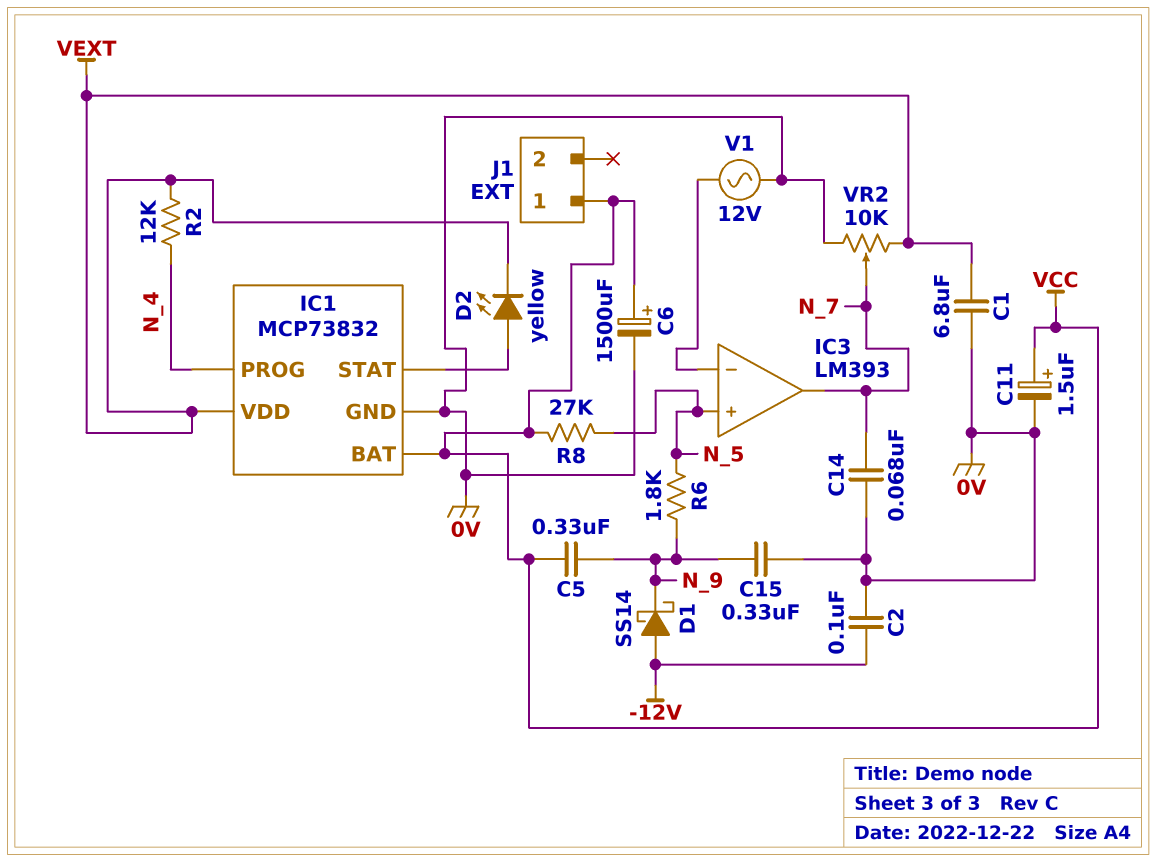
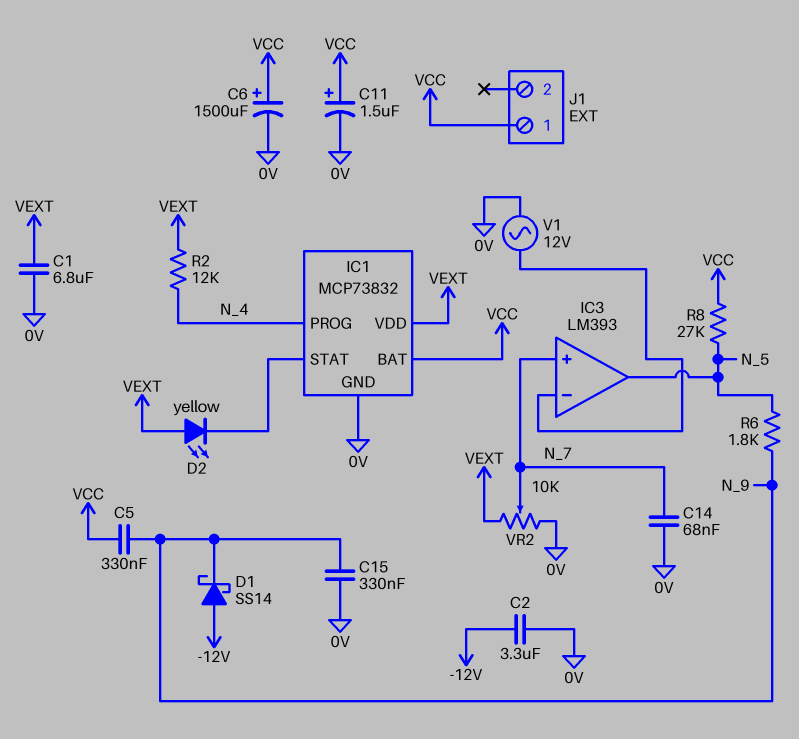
C2: 100nF (-12V, 0V) -> 3.3uF (-12V, 0V)
D2: LED yellow (A IC1/STAT, K VEXT) -> LED yellow (A VEXT, K IC1/STAT)
IC3 pin in+: N_5 -> N_7
IC3 pin out: N_7 -> N_5

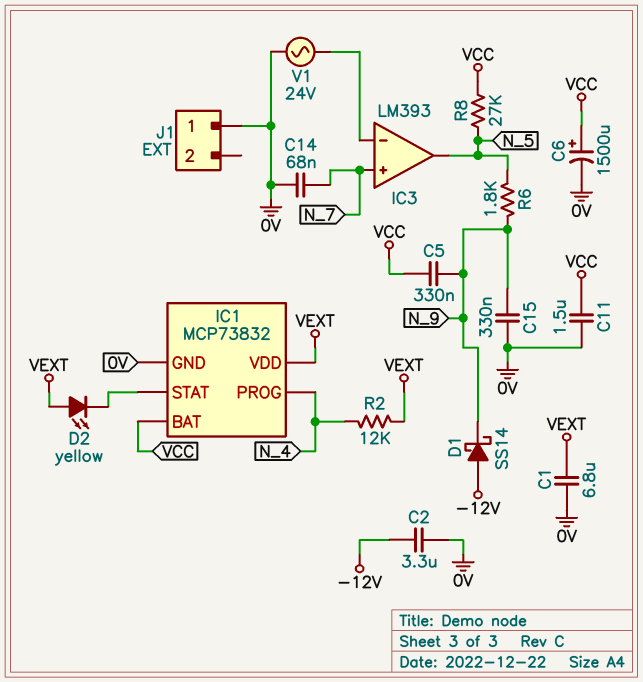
C11: 1.5uF (plus VCC, minus 0V) -> 1.5uF (0V, VCC)
J1 pin 1: VCC -> 0V
V1: AC 12V (0V, IC3/in-) -> AC 24V (0V, IC3/in-)
VR2: 10k (0V, VEXT, wiper N_7) -> none

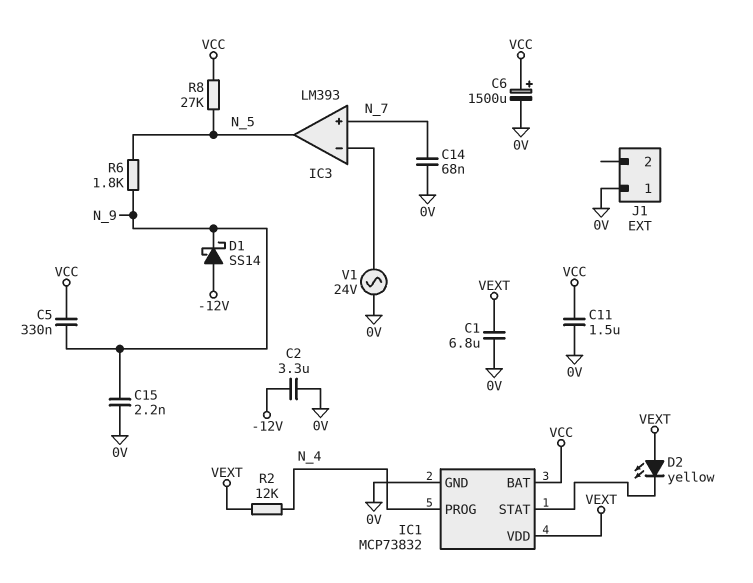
C15: 330nF (0V, N_9) -> 2.2nF (0V, N_9)

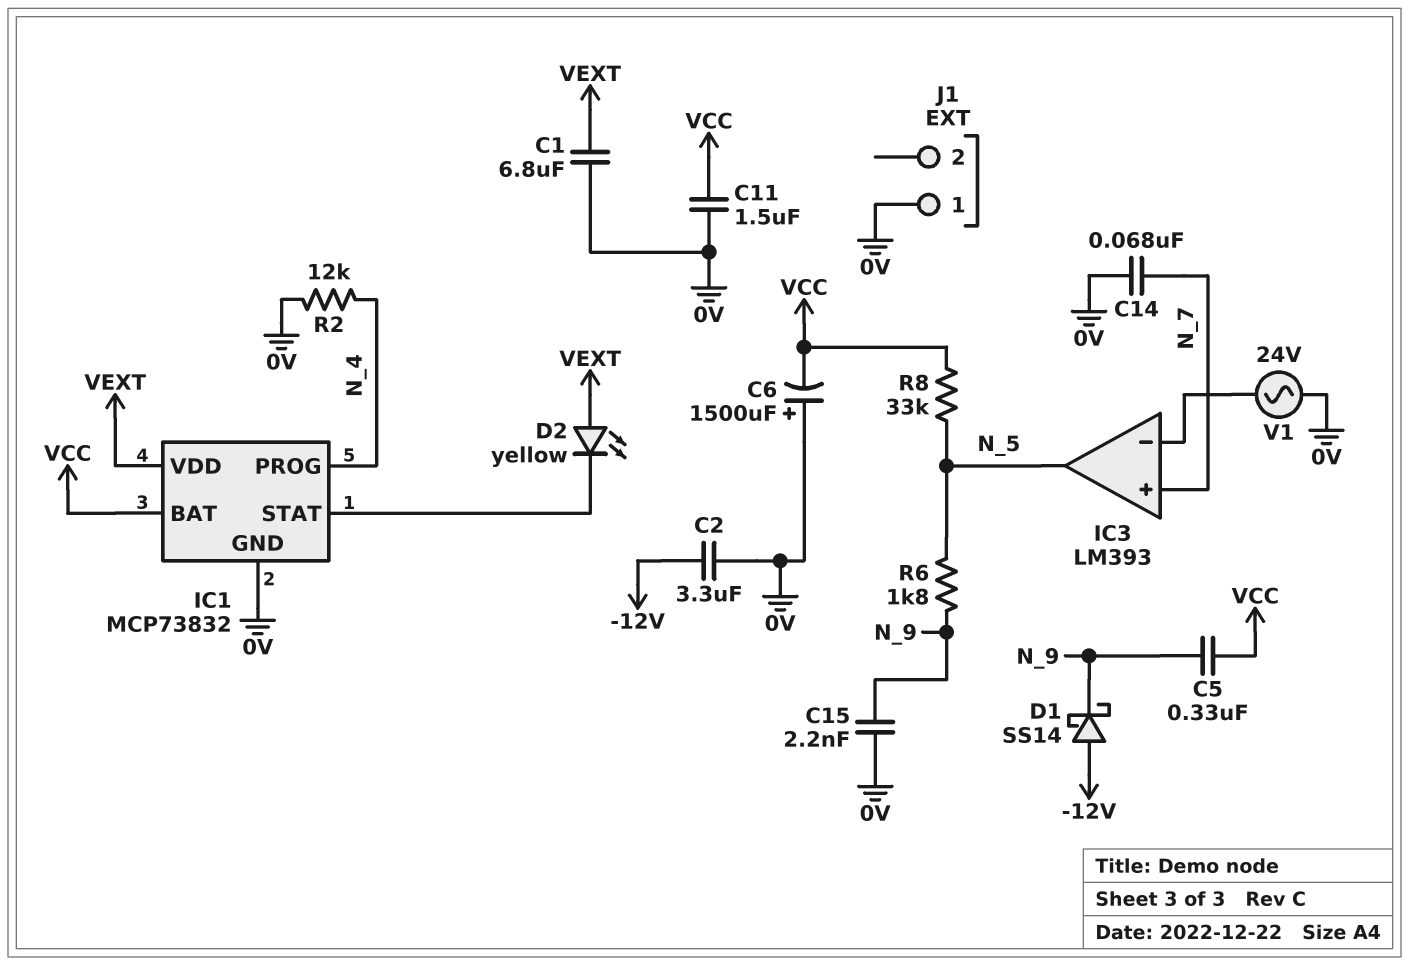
C6: 1500uF (plus VCC, minus 0V) -> 1500uF (plus 0V, minus VCC)
R2: 12k (N_4, VEXT) -> 12k (0V, N_4)
R8: 27k (N_5, VCC) -> 33k (N_5, VCC)

